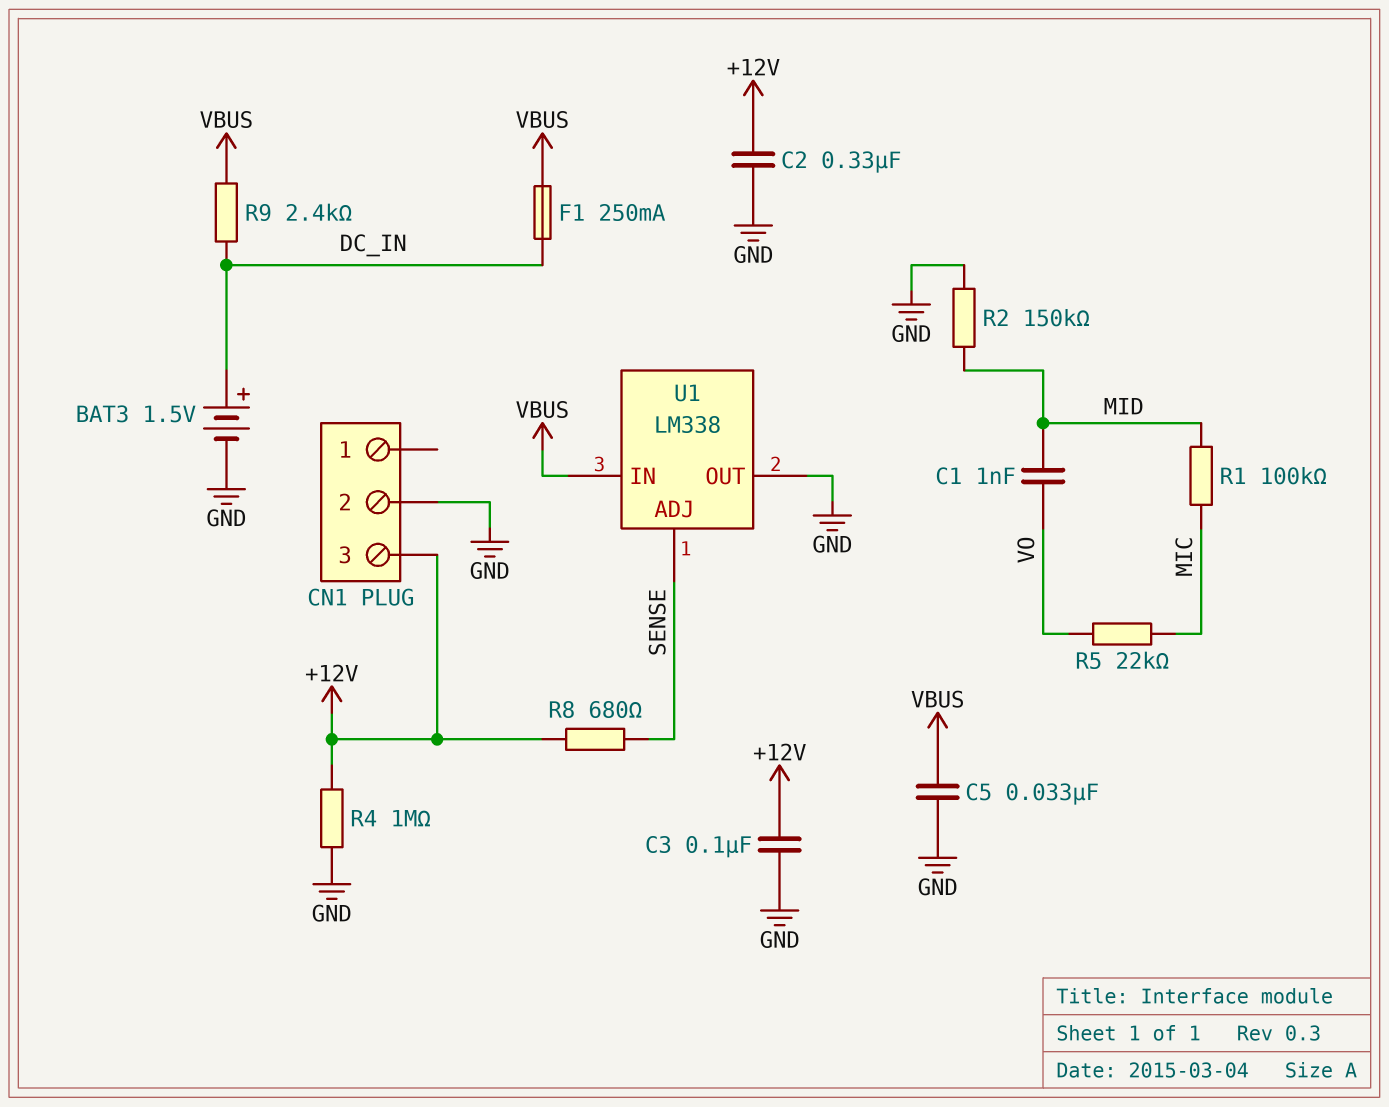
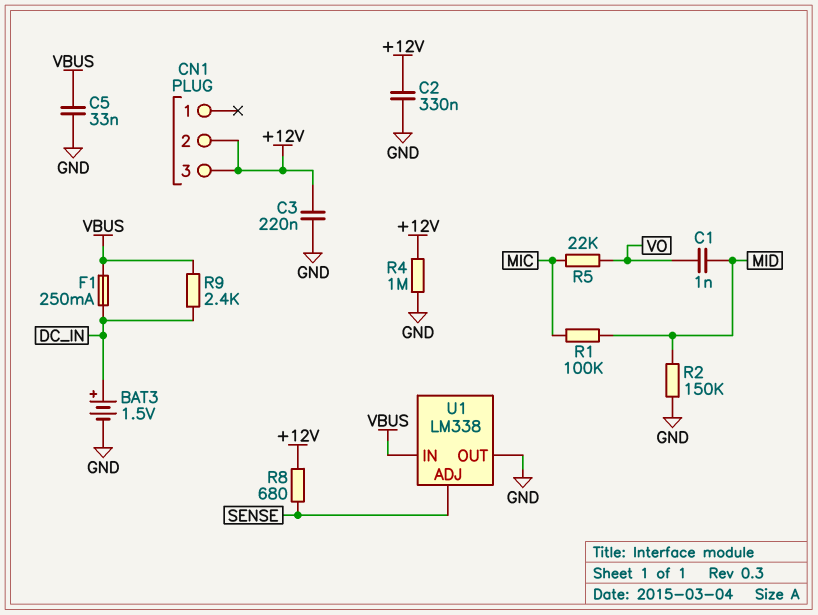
C3: 100nF (+12V, GND) -> 220nF (+12V, GND)
CN1 pin 2: GND -> +12V

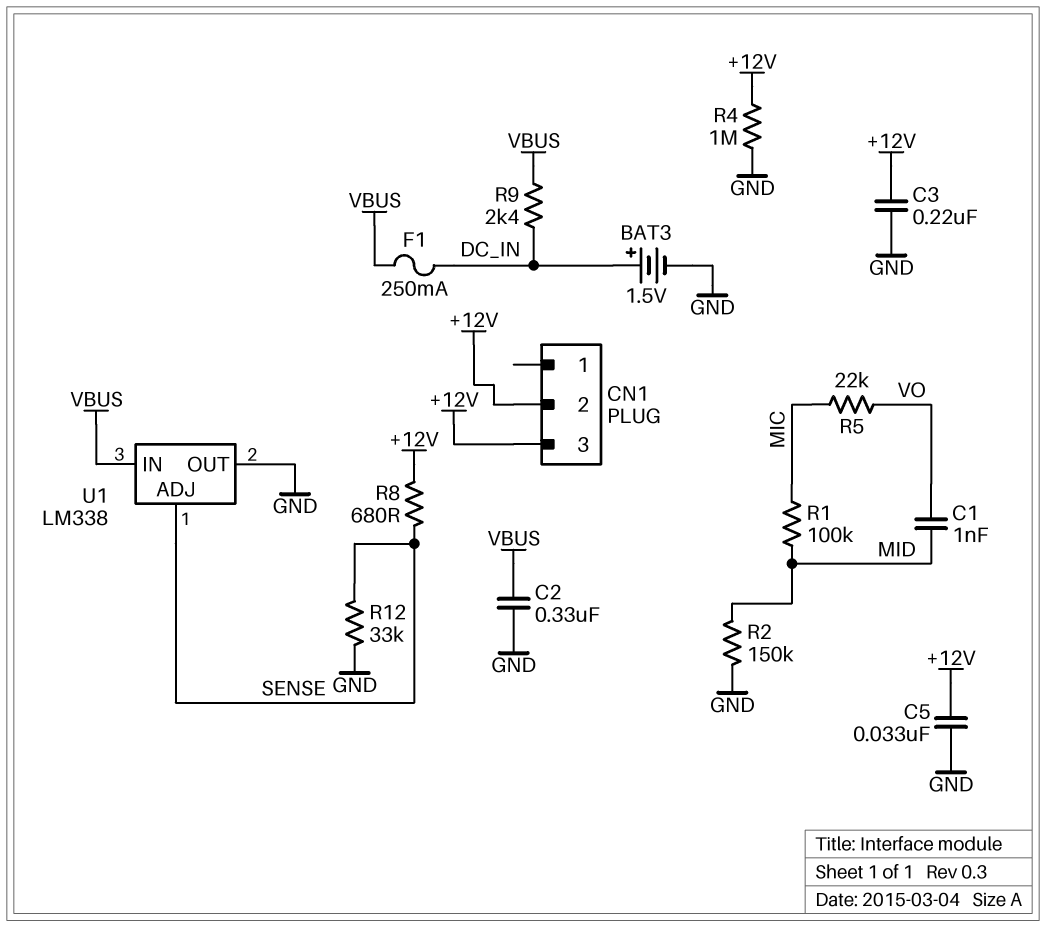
C2: 330nF (+12V, GND) -> 330nF (GND, VBUS)
C5: 33nF (GND, VBUS) -> 33nF (+12V, GND)
R12: none -> 33k (GND, SENSE)

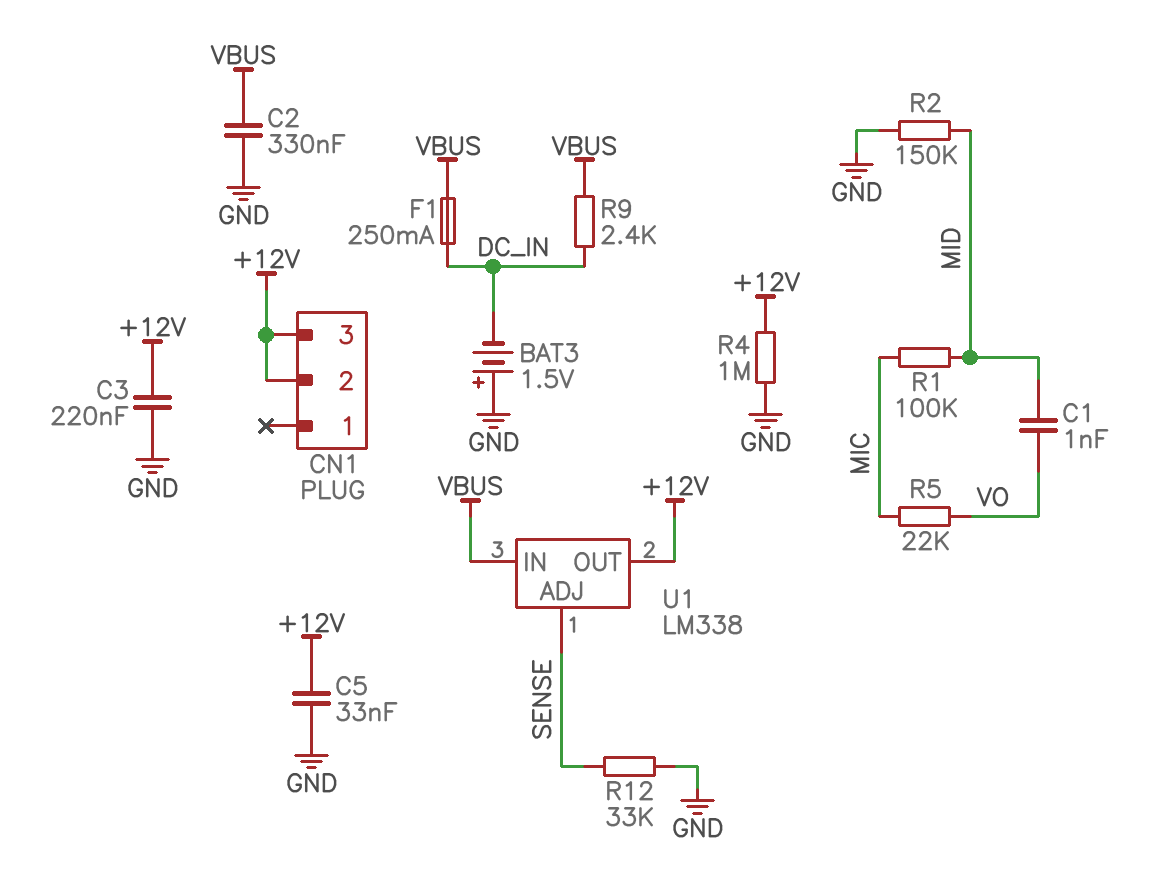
BAT3: 1.5V (plus DC_IN, minus GND) -> 1.5V (plus GND, minus DC_IN)
R8: 680 (+12V, SENSE) -> none
U1 pin OUT: GND -> +12V

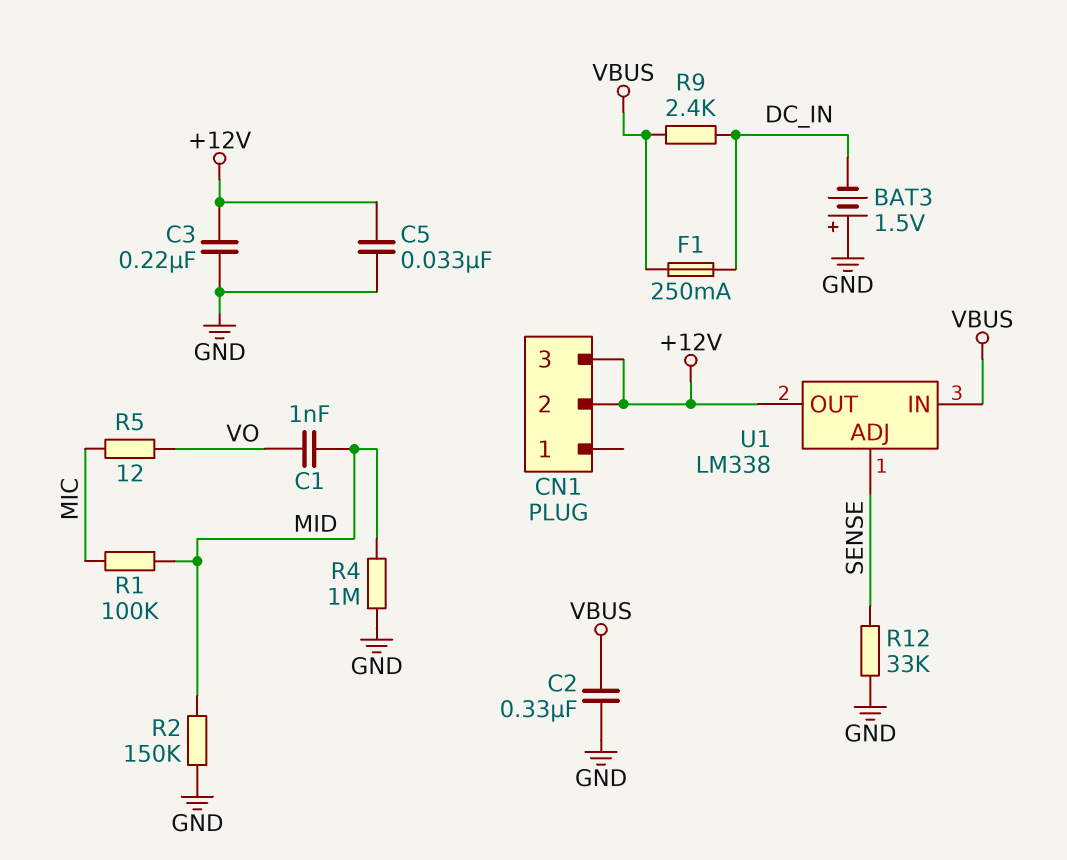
R4: 1M (+12V, GND) -> 1M (GND, MID)
R5: 22k (MIC, VO) -> 12 (MIC, VO)

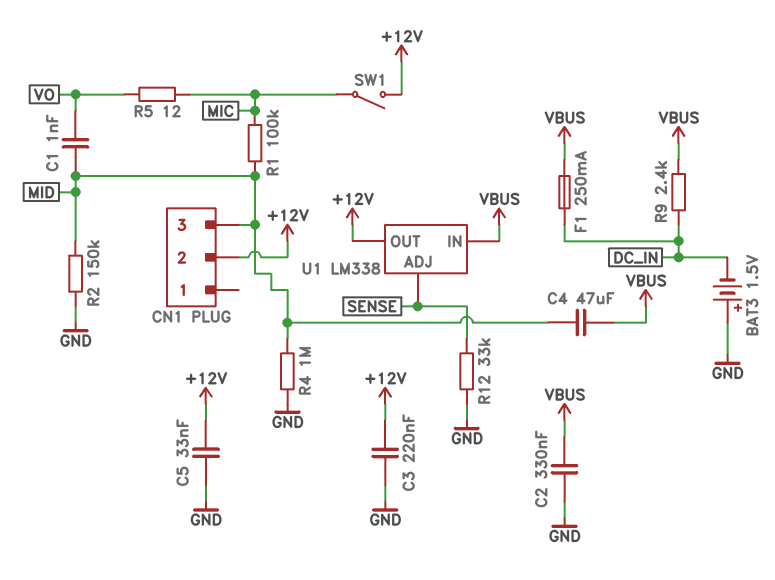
C4: none -> 47uF (MID, VBUS)
CN1 pin 3: +12V -> MID
SW1: none -> switch (+12V, MIC)

